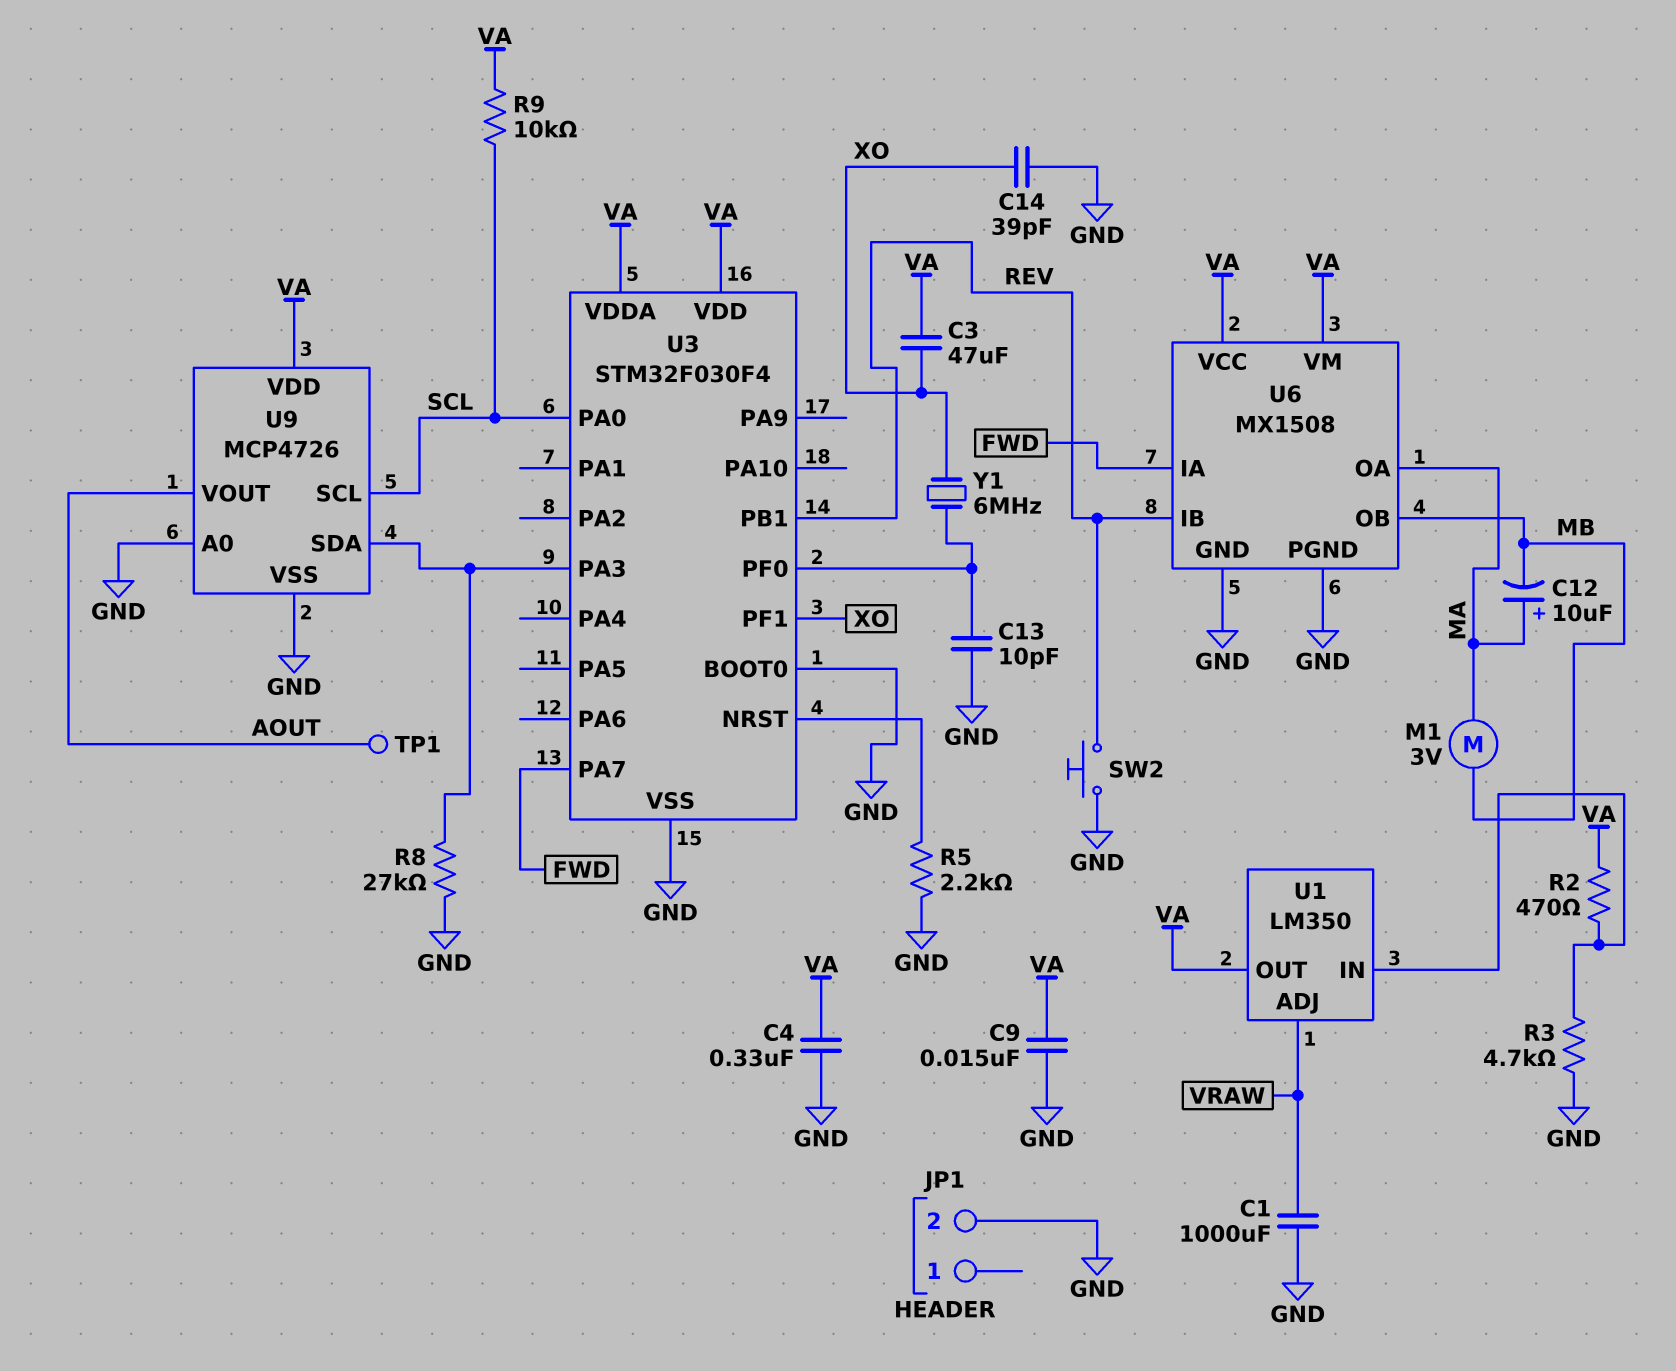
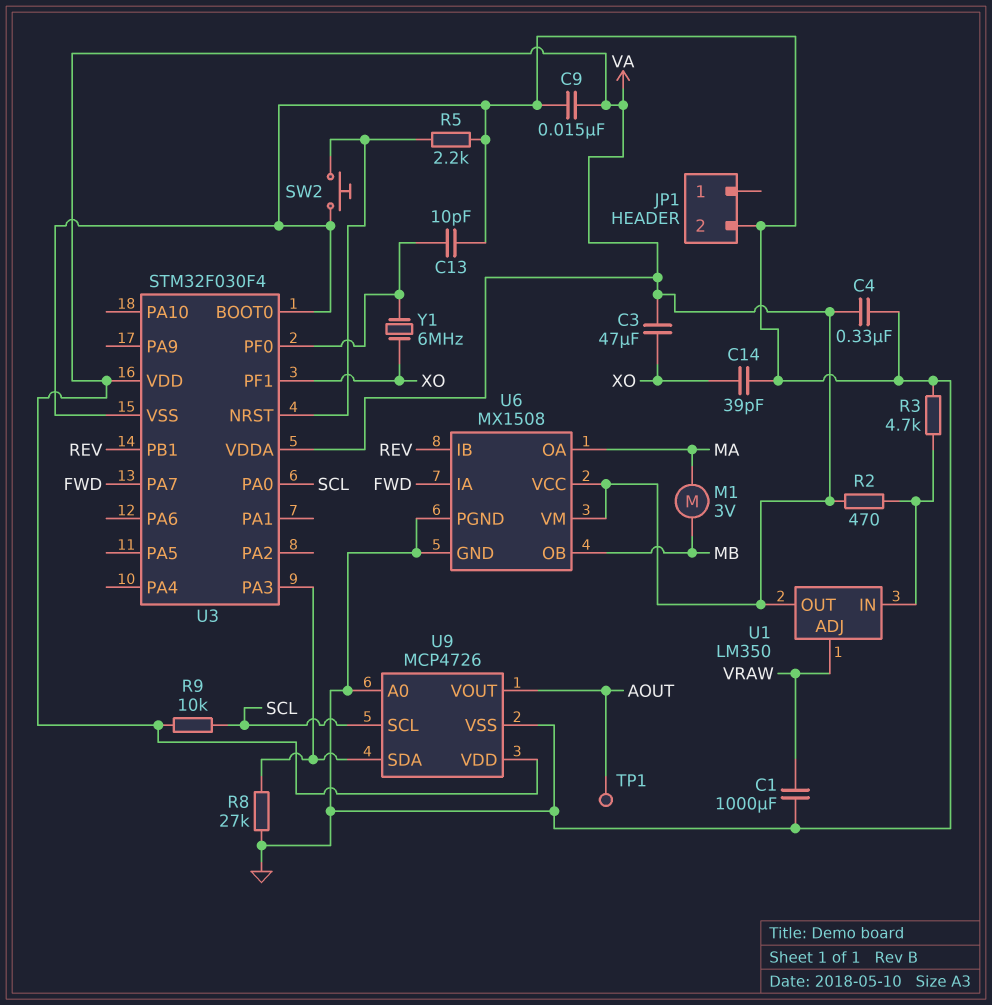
C12: 10uF (plus MA, minus MB) -> none
SW2: button (GND, REV) -> button (GND, U3/NRST)

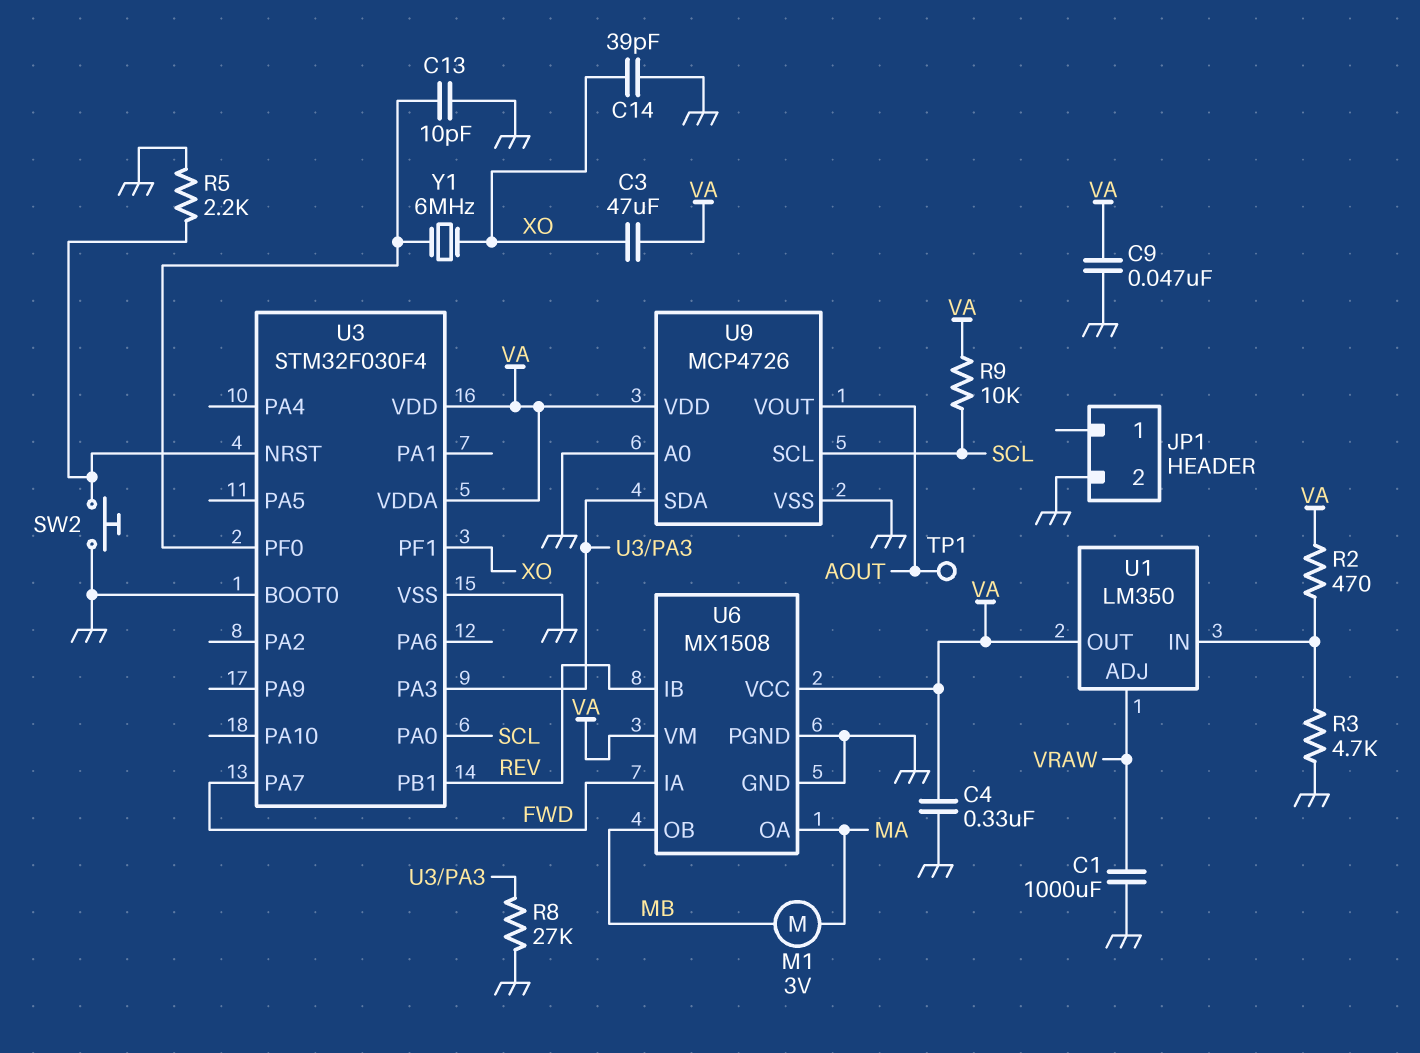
C9: 15nF (GND, VA) -> 47nF (GND, VA)

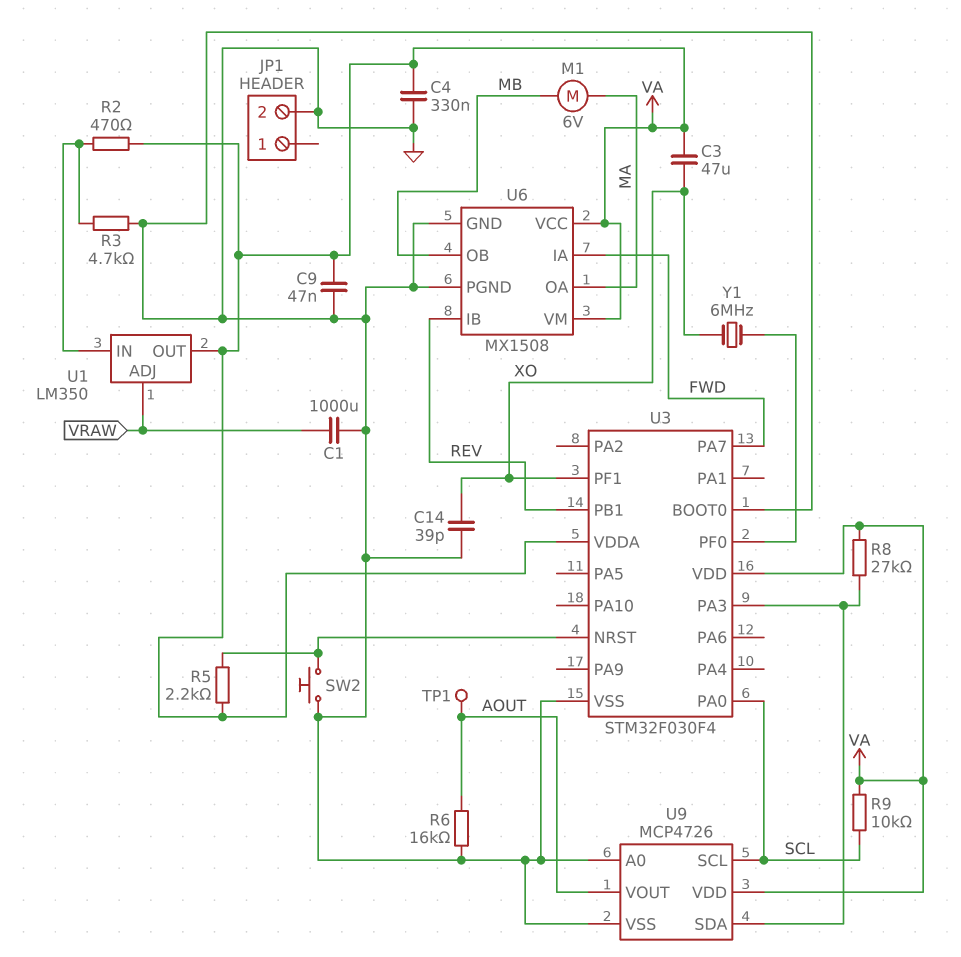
C13: 10pF (GND, U3/PF0) -> none
M1: motor 3V (MA, MB) -> motor 6V (MA, MB)
R5: 2.2k (GND, U3/NRST) -> 2.2k (U3/NRST, VA)
R6: none -> 16k (AOUT, GND)
R8: 27k (GND, U3/PA3) -> 27k (U3/PA3, VA)

